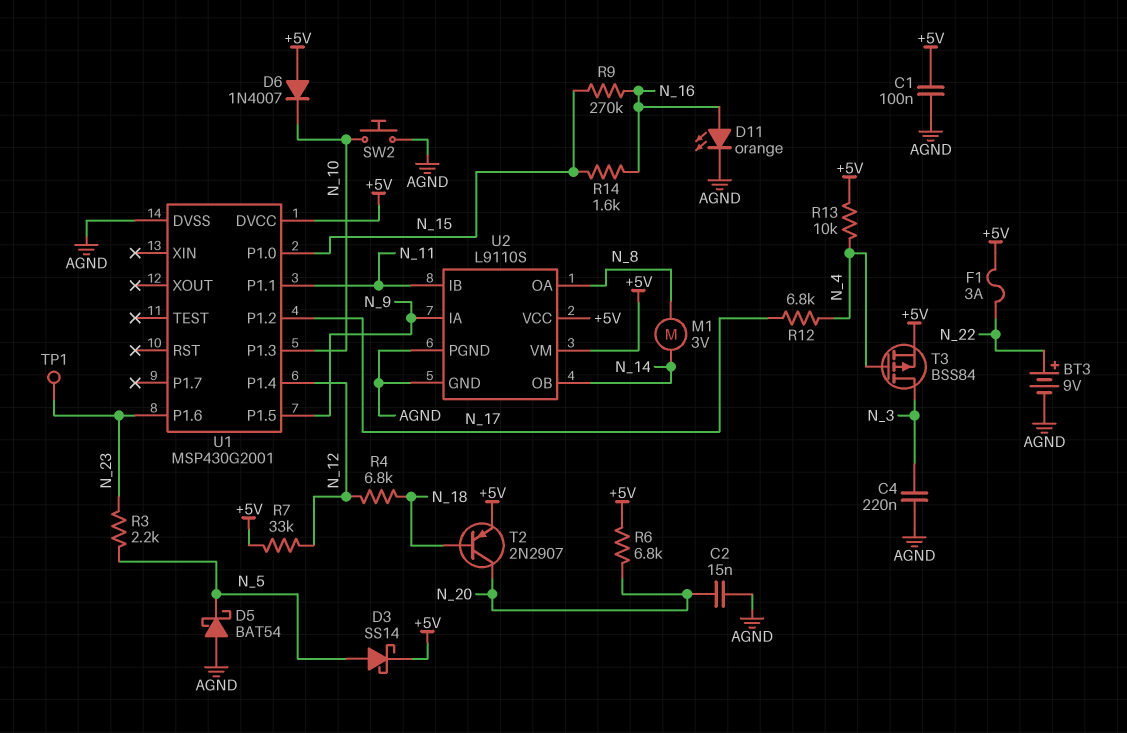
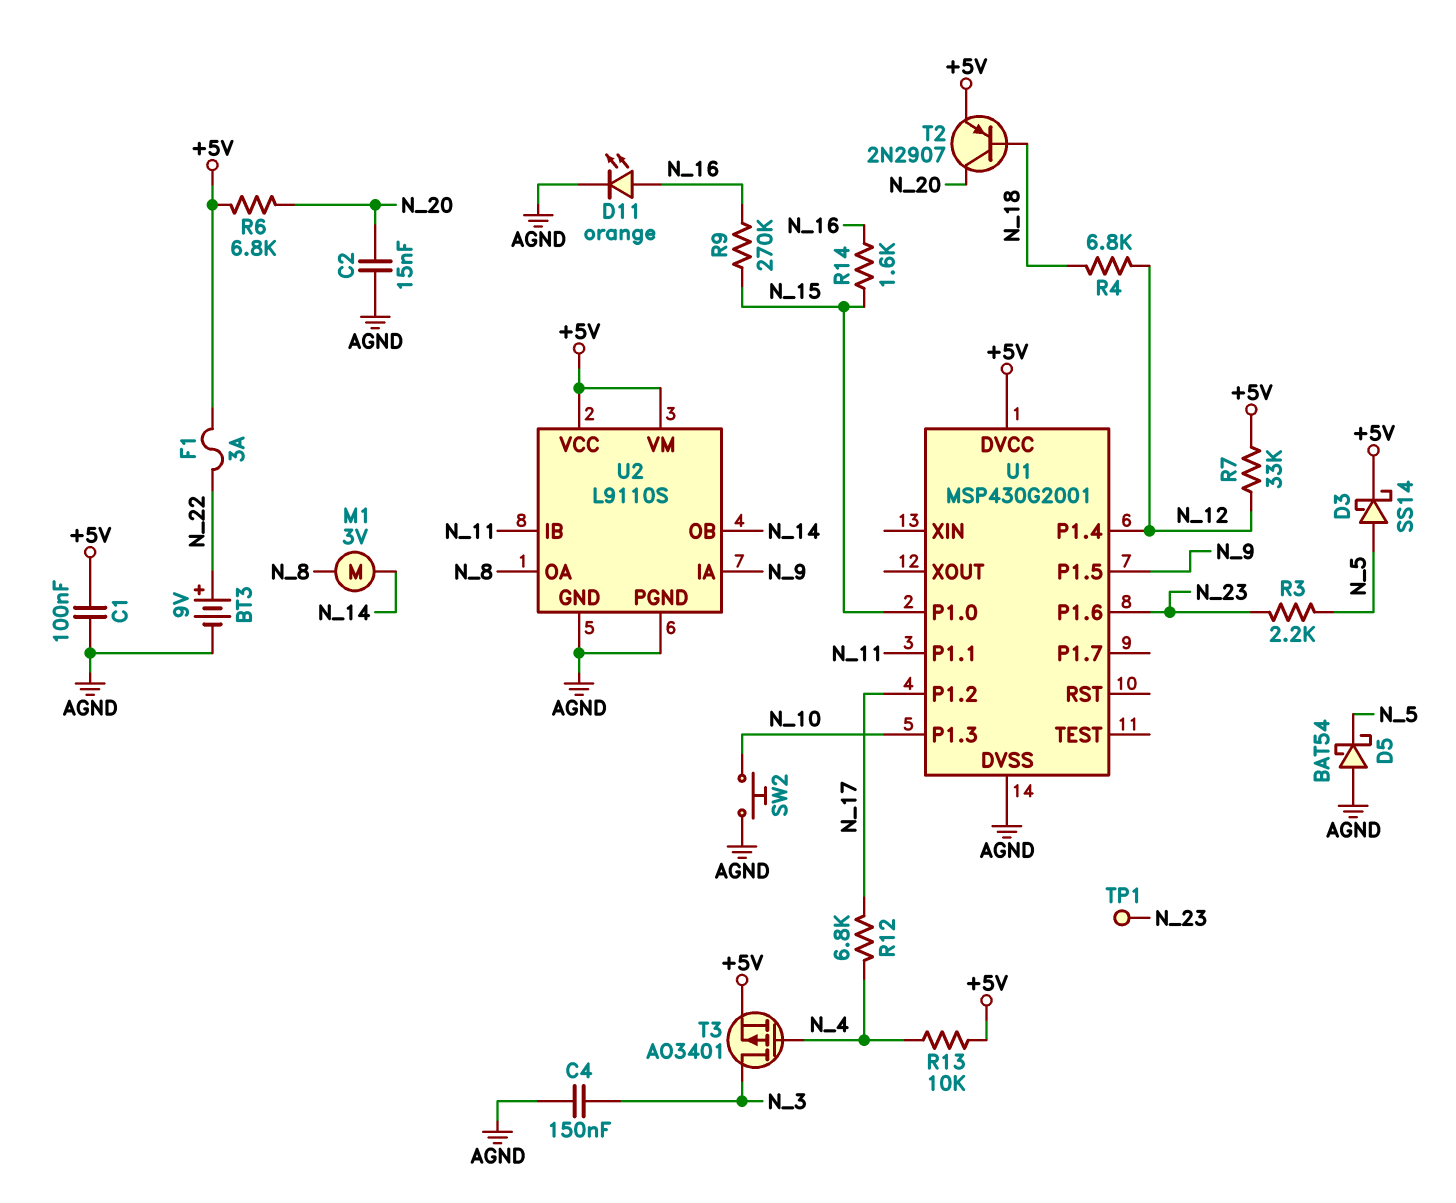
C4: 220nF (AGND, N_3) -> 150nF (AGND, N_3)
D6: diode 1N4007 (A +5V, K N_10) -> none
T3: PMOS BSS84 (G N_4, D N_3, S +5V) -> PMOS AO3401 (G N_4, D N_3, S +5V)

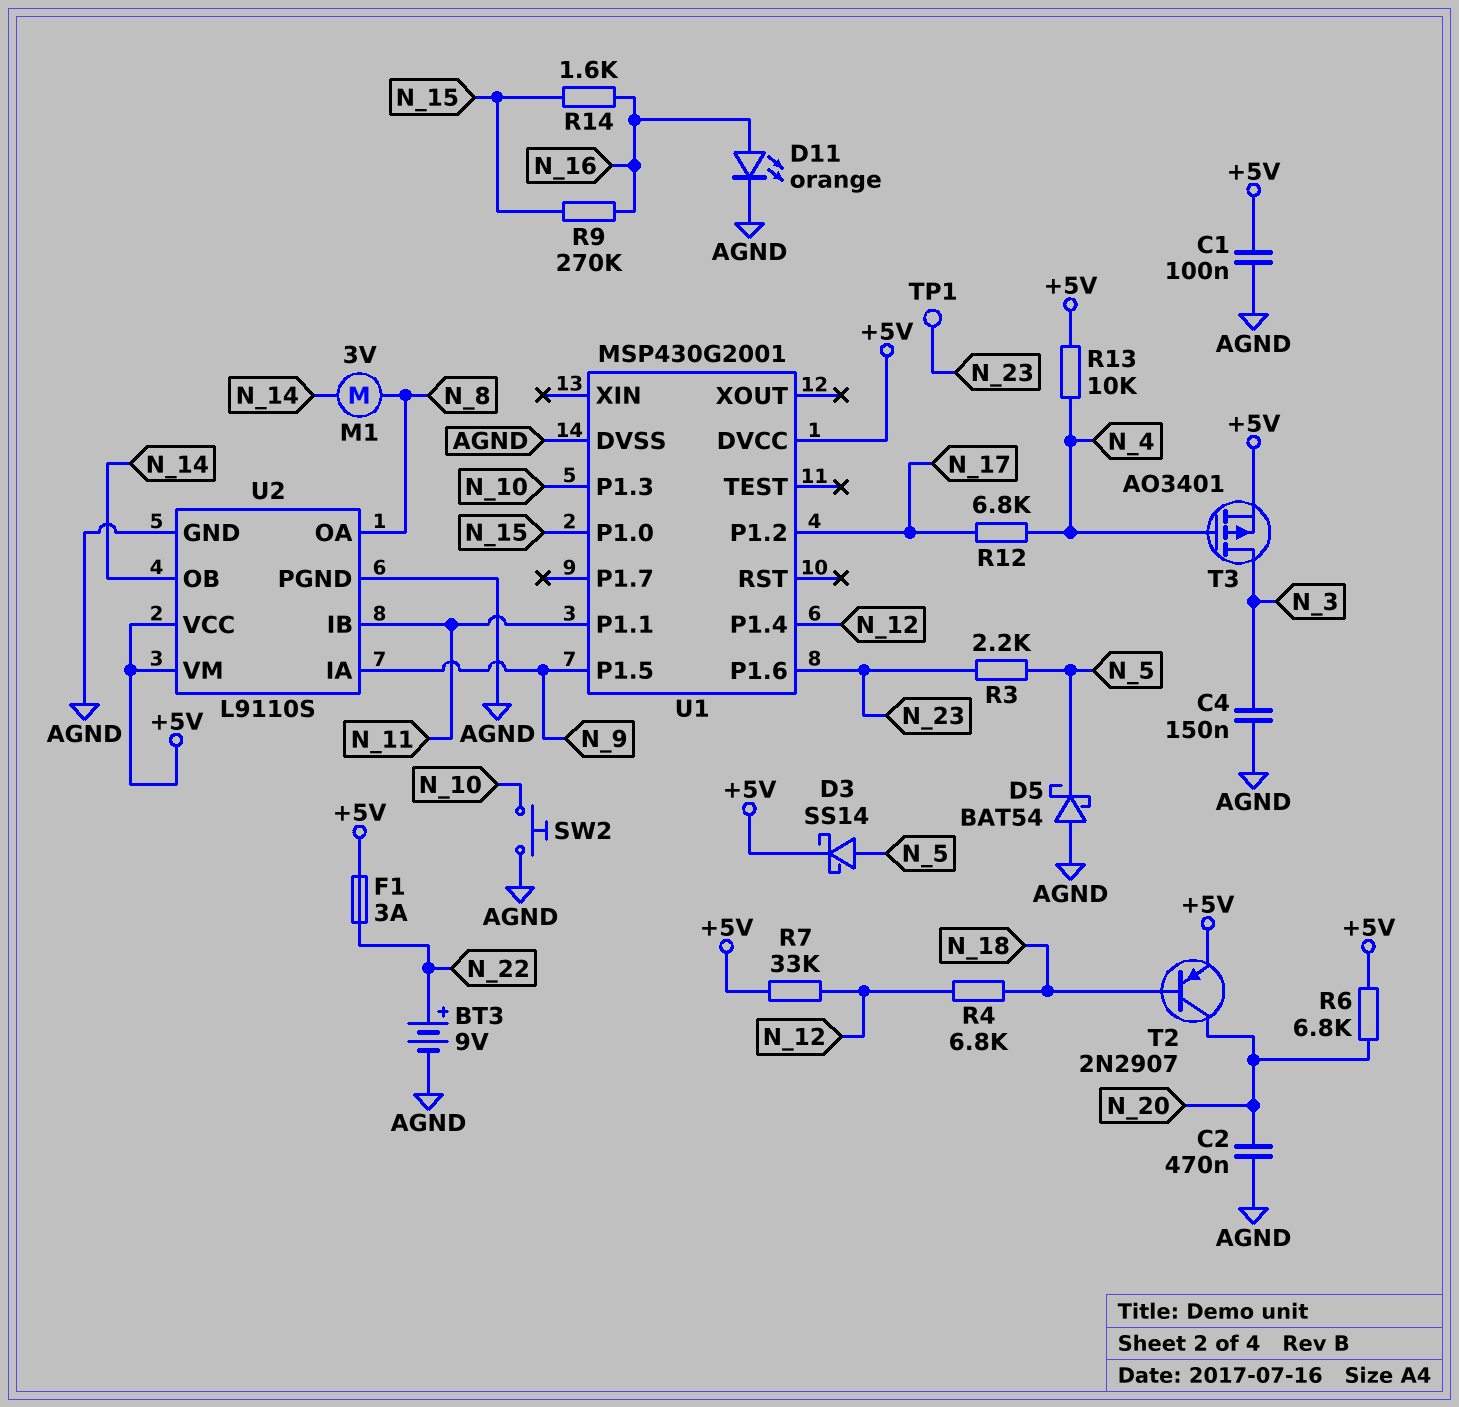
C2: 15nF (AGND, N_20) -> 470nF (AGND, N_20)

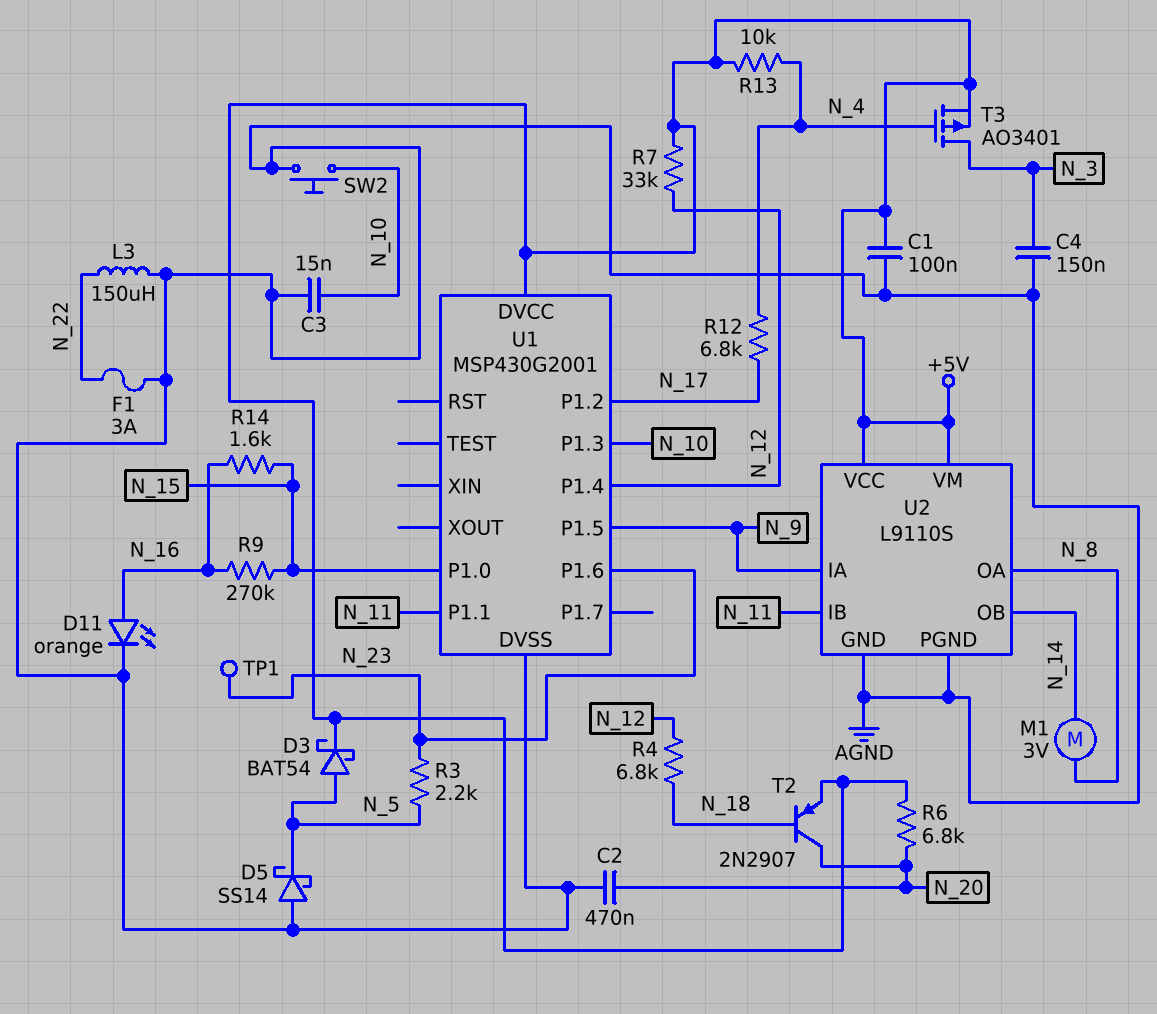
BT3: 9V (plus N_22, minus AGND) -> none
C3: none -> 15nF (AGND, N_10)
D3: schottky SS14 (A N_5, K +5V) -> schottky BAT54 (A N_5, K +5V)
D5: schottky BAT54 (A AGND, K N_5) -> schottky SS14 (A AGND, K N_5)
F1: 3A (+5V, N_22) -> 3A (AGND, N_22)
L3: none -> 150uH (AGND, N_22)

